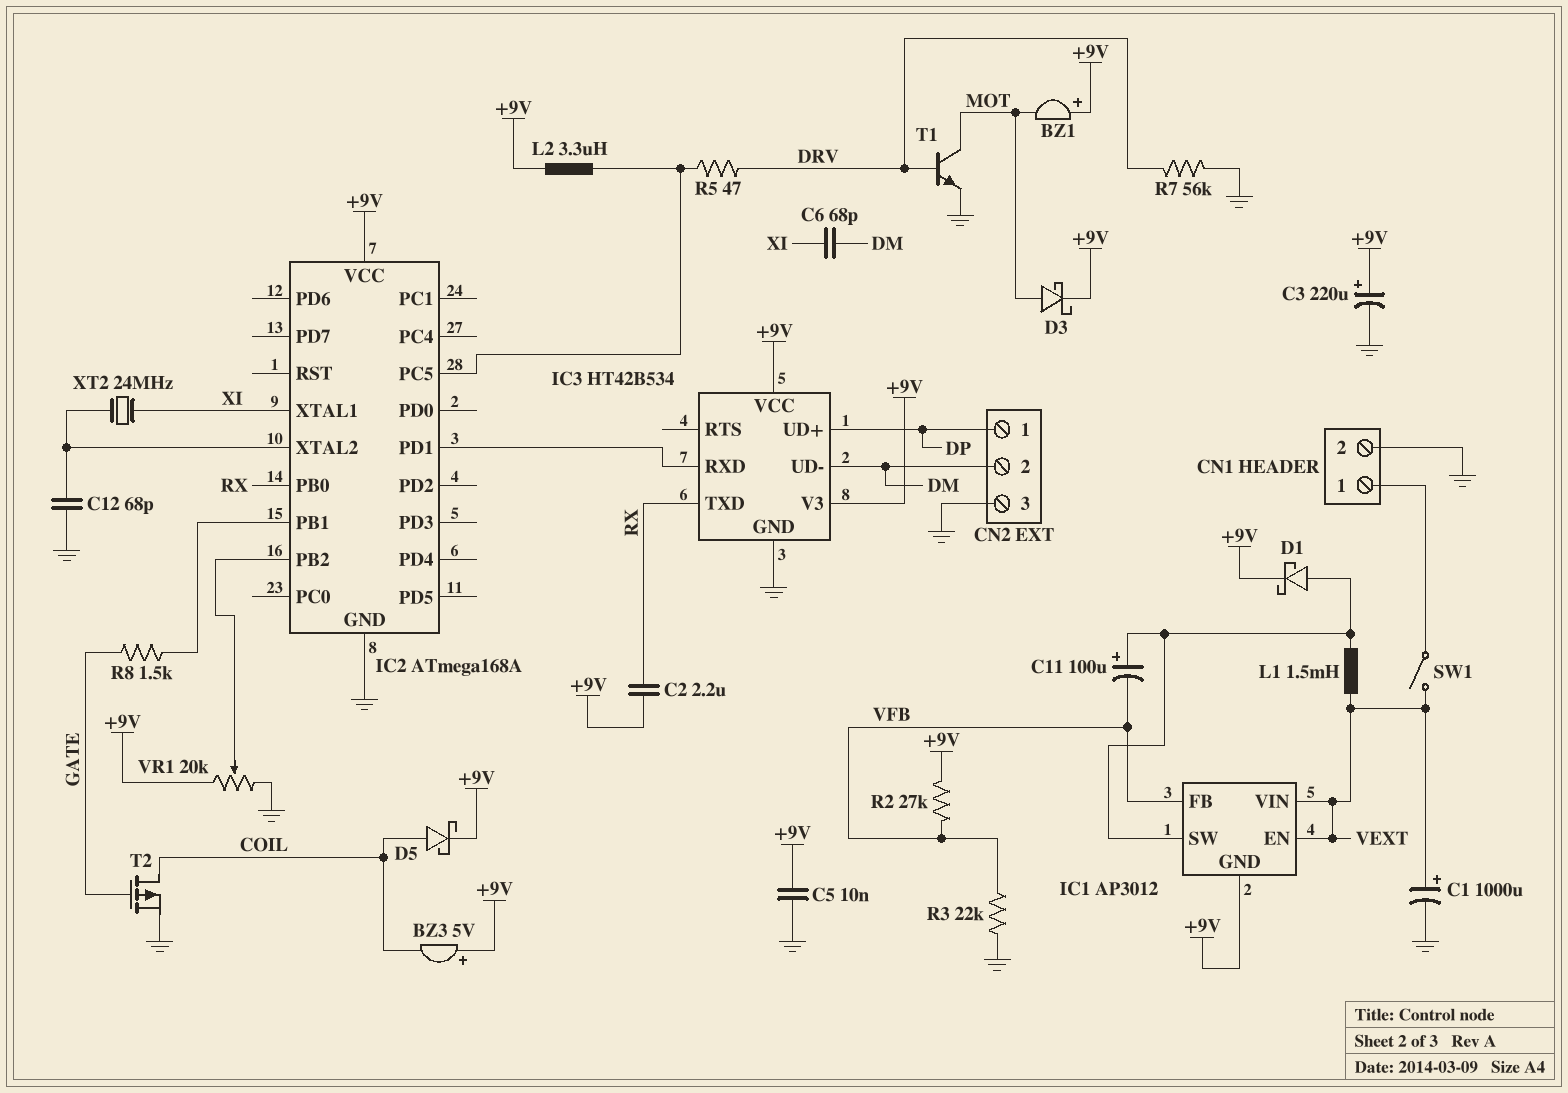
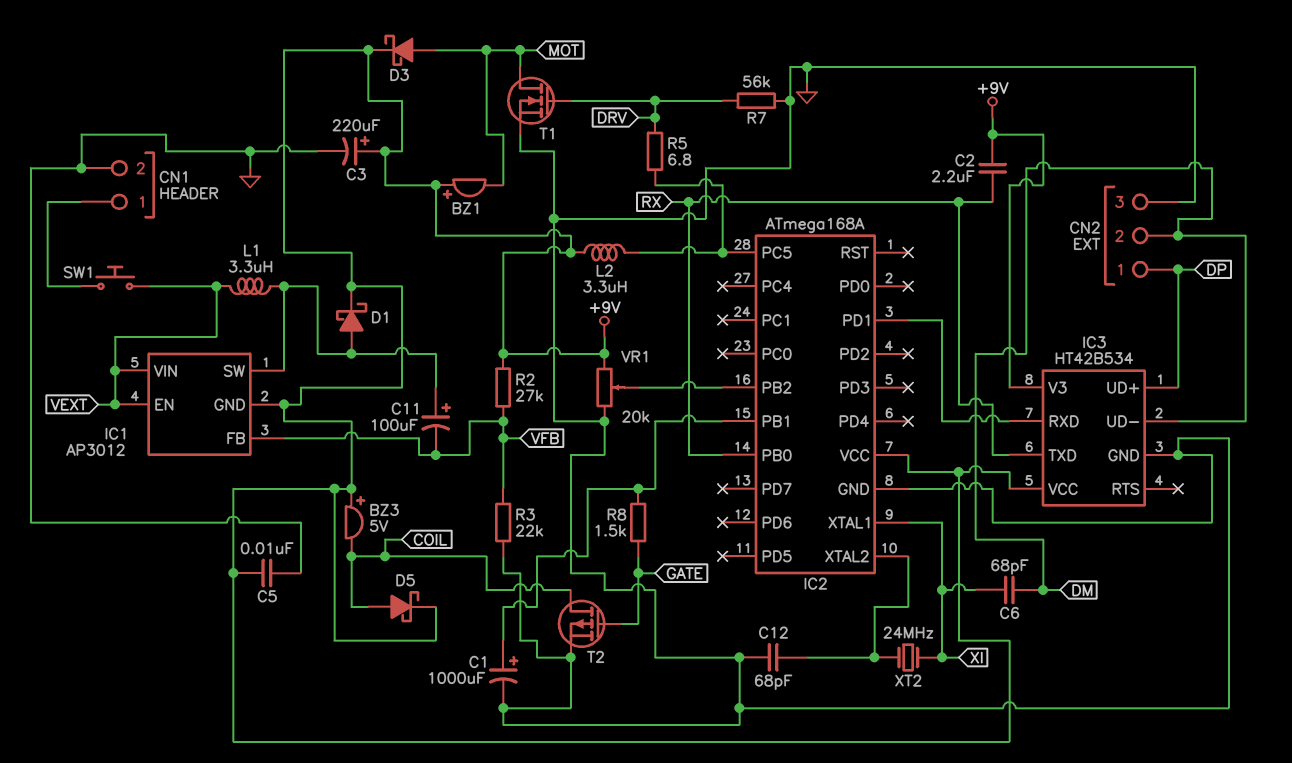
C1: 1000uF (plus VEXT, minus GND) -> 1000uF (plus IC2/PB1, minus GND)
L1: 1.5mH (IC1/SW, VEXT) -> 3.3uH (IC1/SW, VEXT)
R5: 47 (DRV, IC2/PC5) -> 6.8 (DRV, IC2/PC5)
SW1: switch (CN1/1, VEXT) -> button (CN1/1, VEXT)
T1: NPN (B DRV, C MOT, E GND) -> NMOS (G DRV, D MOT, S GND)

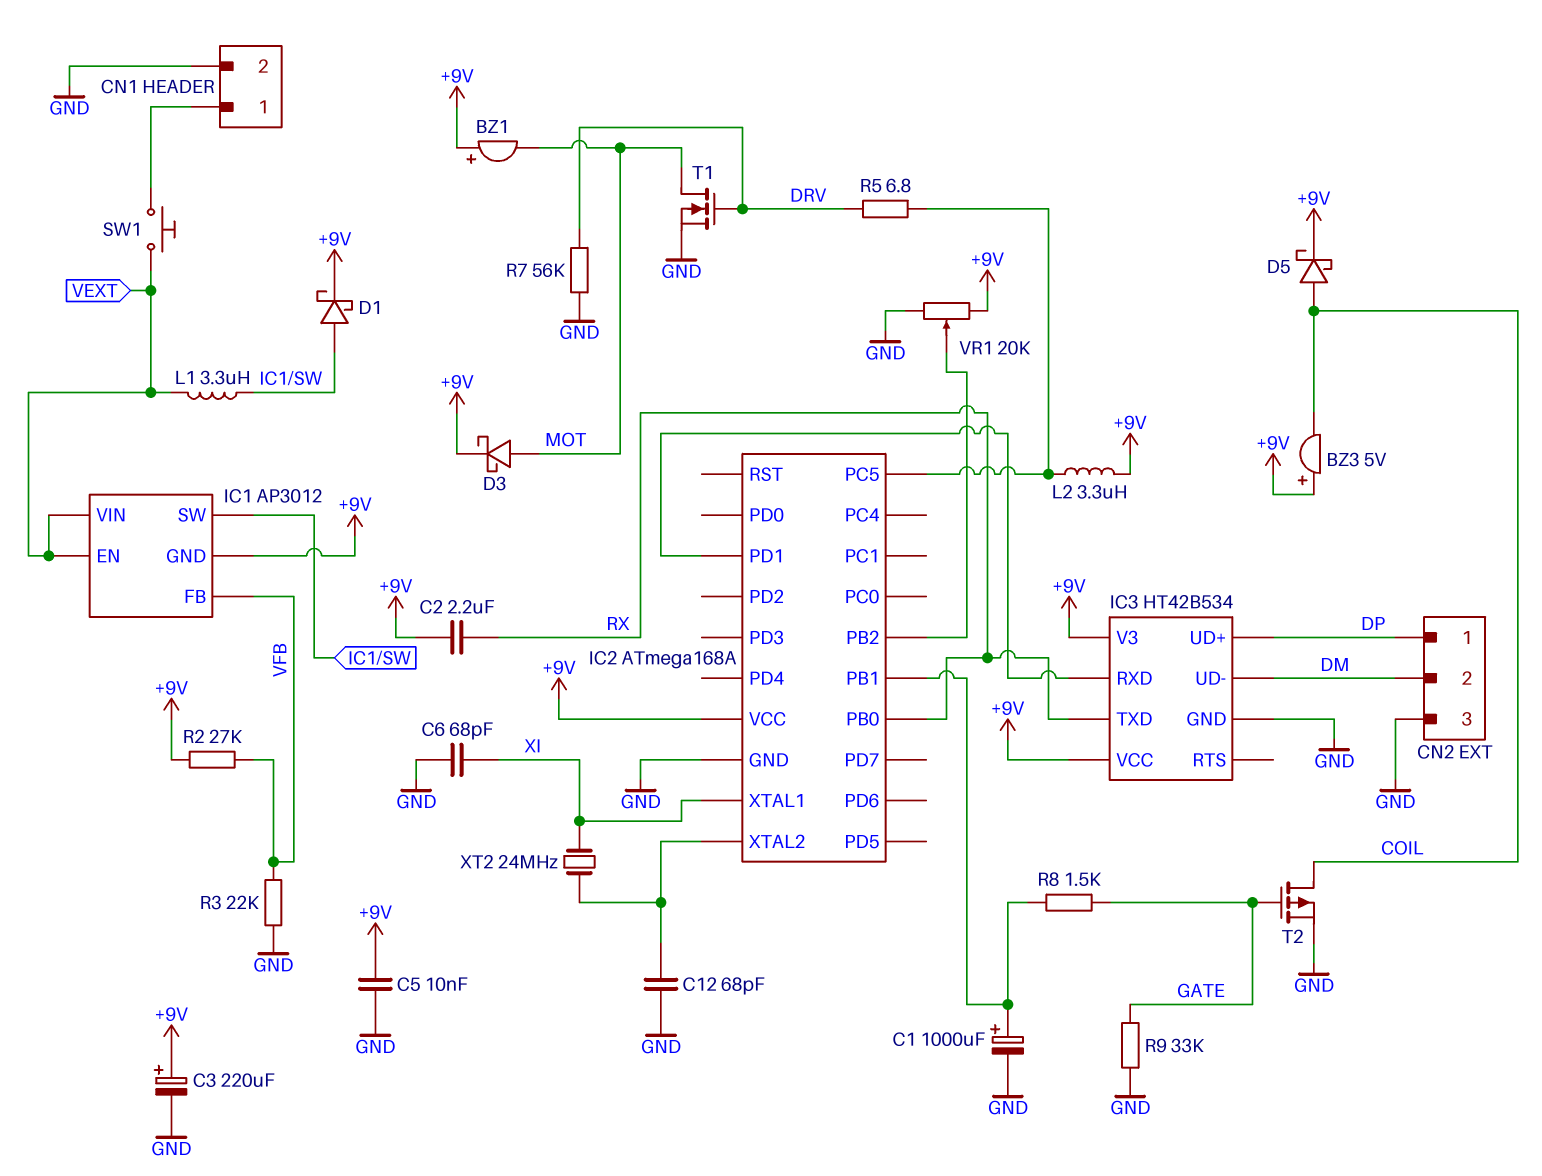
C6: 68pF (DM, XI) -> 68pF (GND, XI)
C11: 100uF (plus IC1/SW, minus VFB) -> none
R9: none -> 33k (GATE, GND)

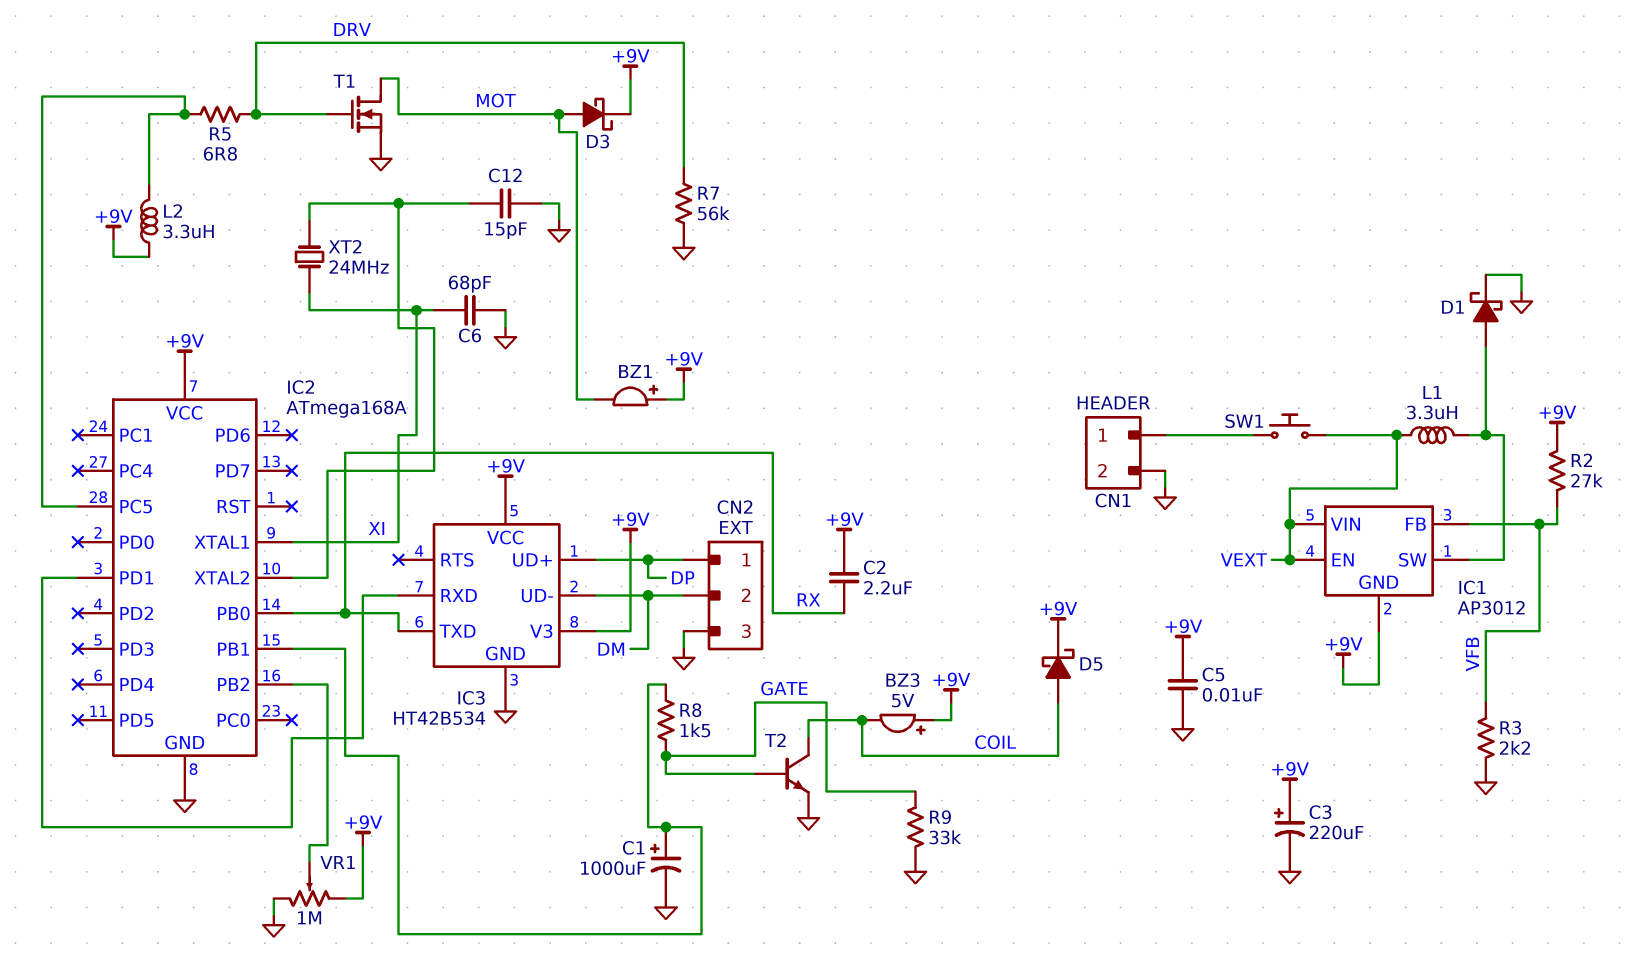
C12: 68pF (GND, IC2/XTAL2) -> 15pF (GND, IC2/XTAL2)
D1: schottky (A IC1/SW, K +9V) -> schottky (A IC1/SW, K GND)
R3: 22k (GND, VFB) -> 2.2k (GND, VFB)
T2: PMOS (G GATE, D COIL, S GND) -> NPN (B GATE, C COIL, E GND)
VR1: 20k (+9V, GND, wiper IC2/PB2) -> 1M (+9V, GND, wiper IC2/PB2)

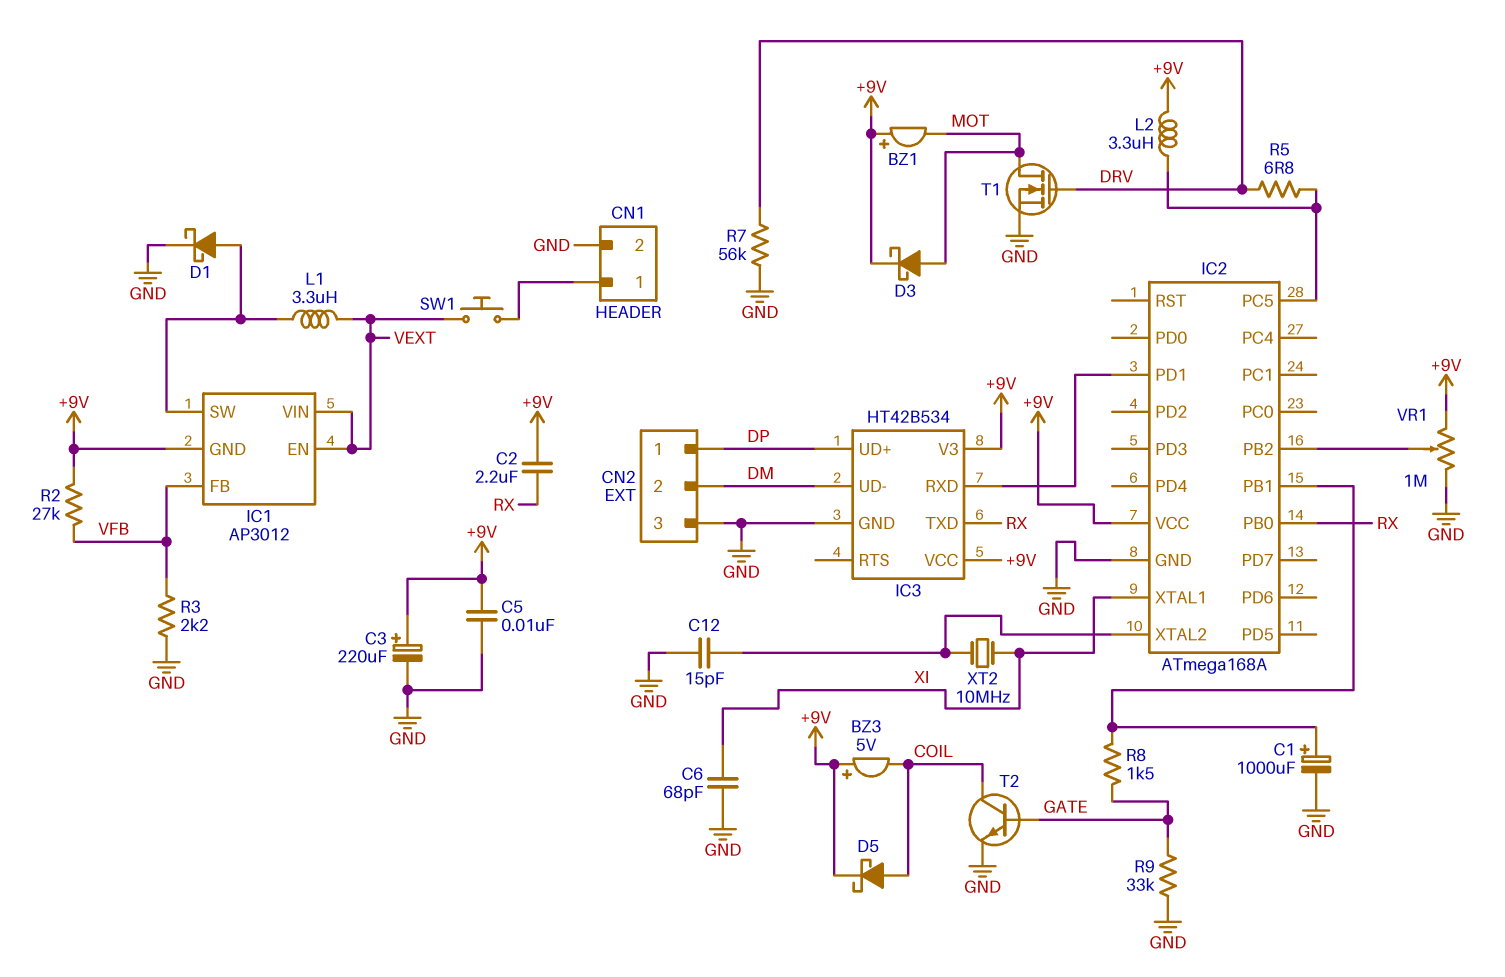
XT2: 24MHz (IC2/XTAL2, XI) -> 10MHz (IC2/XTAL2, XI)

